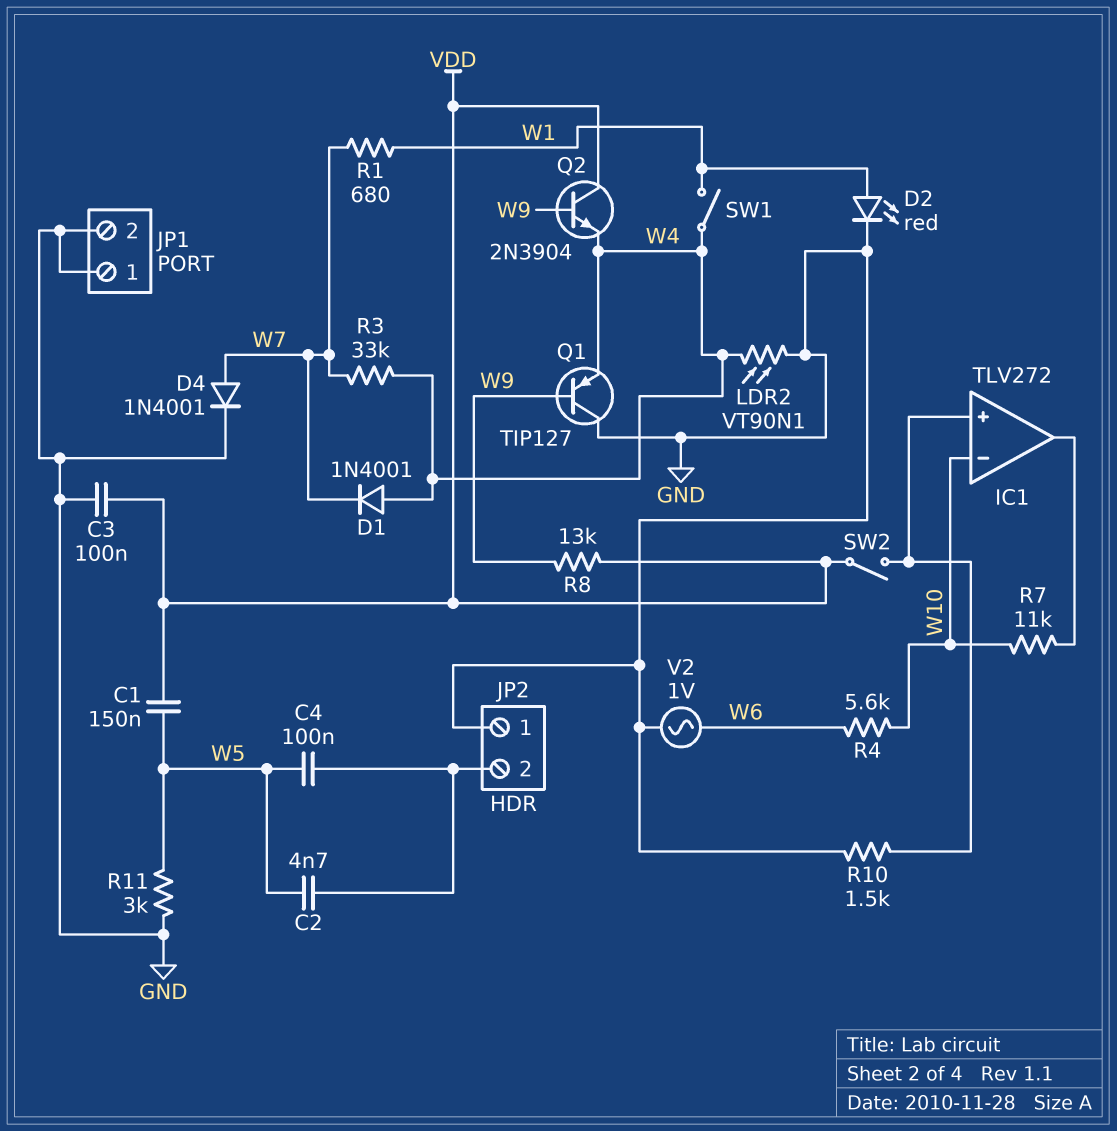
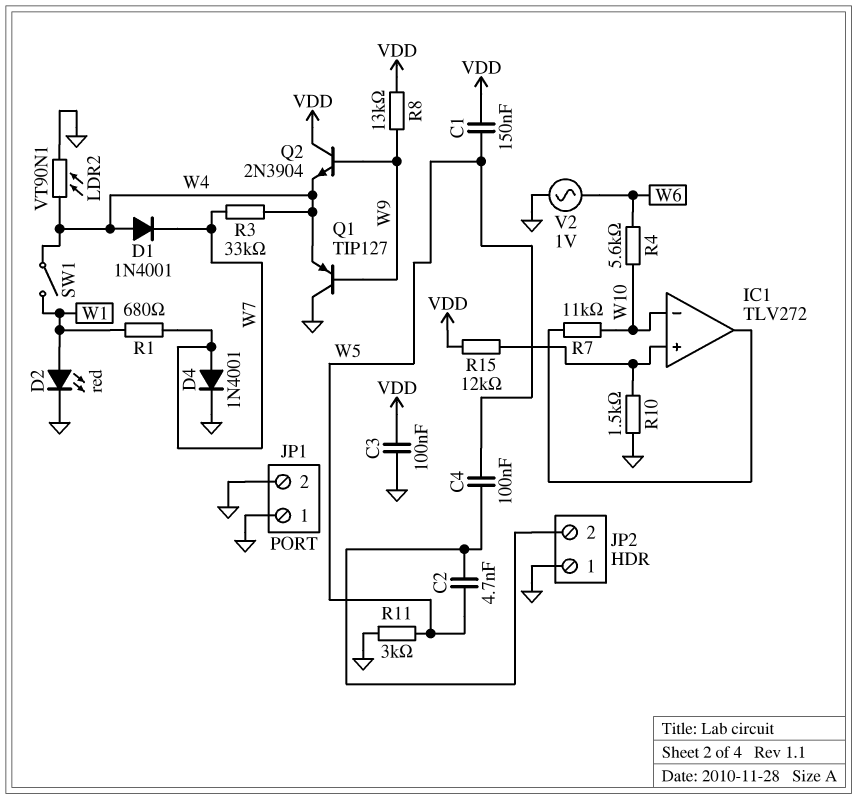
R15: none -> 12k (IC1/in+, VDD)
SW2: switch (IC1/in+, VDD) -> none

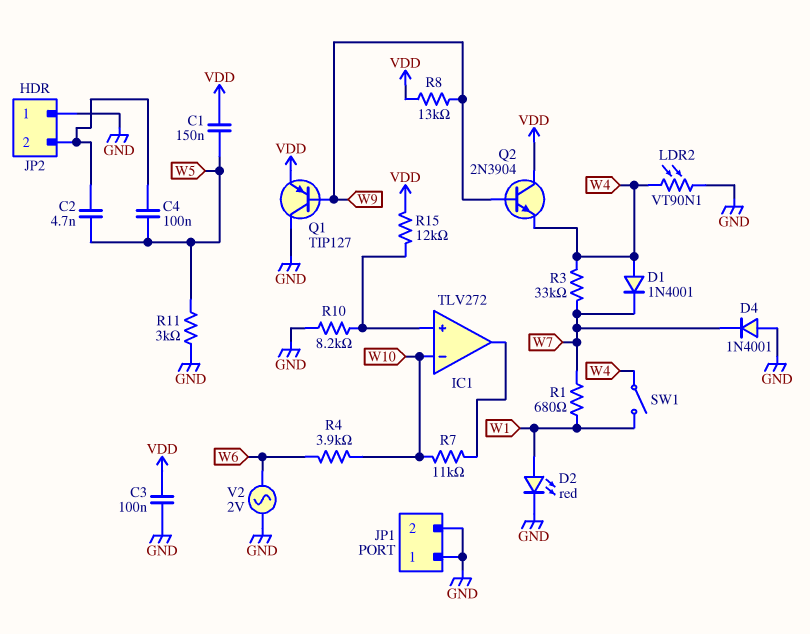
D4: diode 1N4001 (A W7, K GND) -> diode 1N4001 (A GND, K W7)
Q1: PNP TIP127 (B W9, C GND, E W4) -> PNP TIP127 (B W9, C GND, E VDD)
R4: 5.6k (W6, W10) -> 3.9k (W6, W10)
R10: 1.5k (GND, IC1/in+) -> 8.2k (GND, IC1/in+)
V2: AC 1V (GND, W6) -> AC 2V (GND, W6)

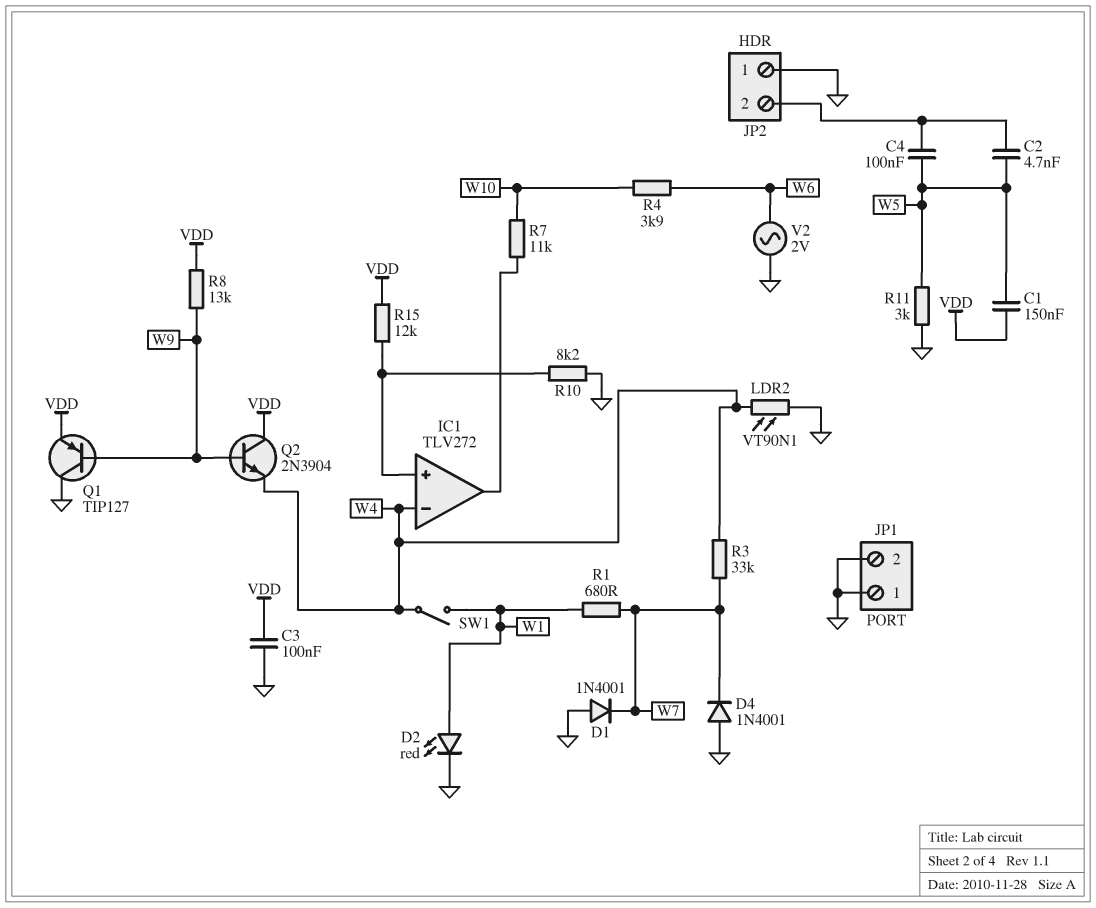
D1: diode 1N4001 (A W4, K W7) -> diode 1N4001 (A GND, K W7)
IC1 pin in-: W10 -> W4

